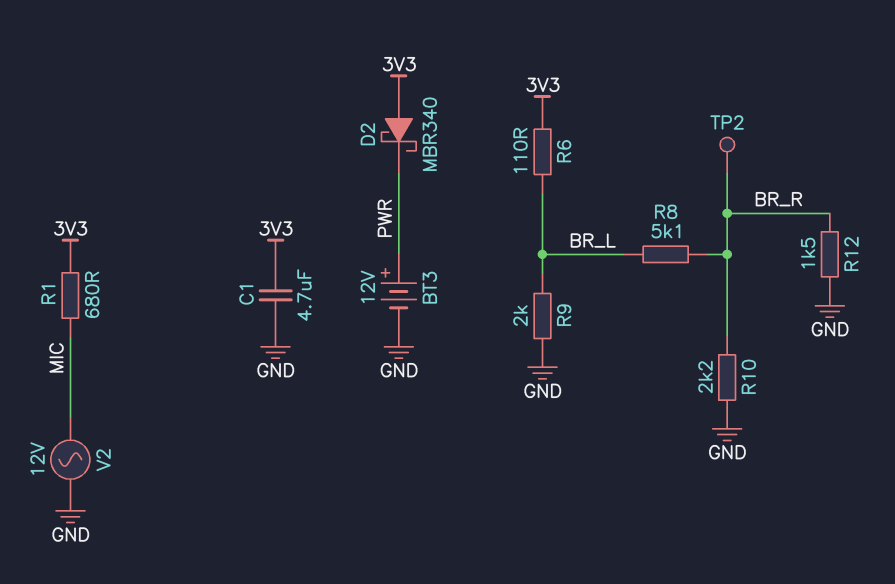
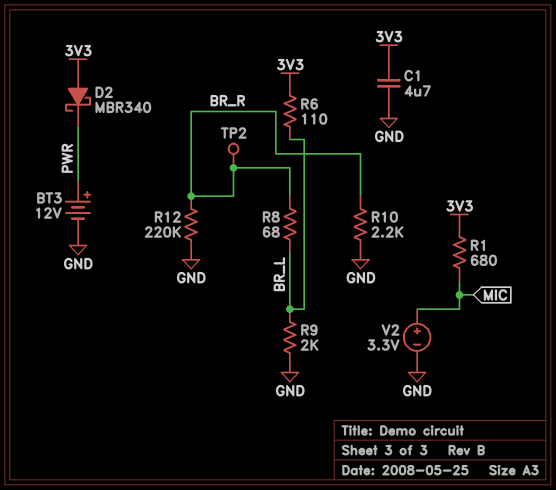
R8: 5.1k (BR_L, BR_R) -> 68 (BR_L, BR_R)
R12: 1.5k (BR_R, GND) -> 220k (BR_R, GND)
V2: AC 12V (GND, MIC) -> 3.3V (plus MIC, minus GND)

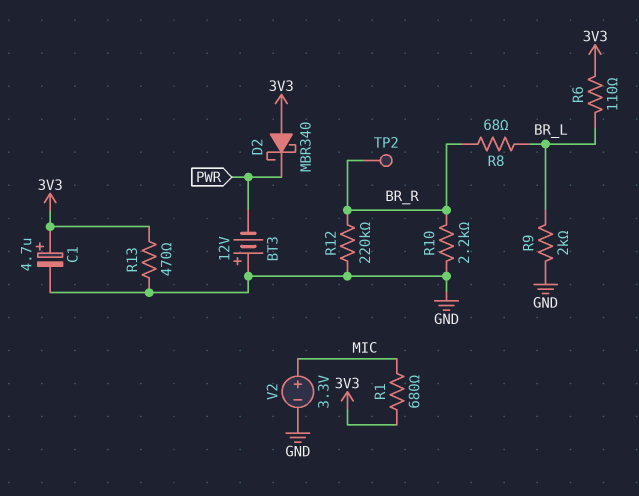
BT3: 12V (plus PWR, minus GND) -> 12V (plus GND, minus PWR)
C1: 4.7uF (3V3, GND) -> 4.7uF (plus 3V3, minus GND)
R13: none -> 470 (3V3, GND)

